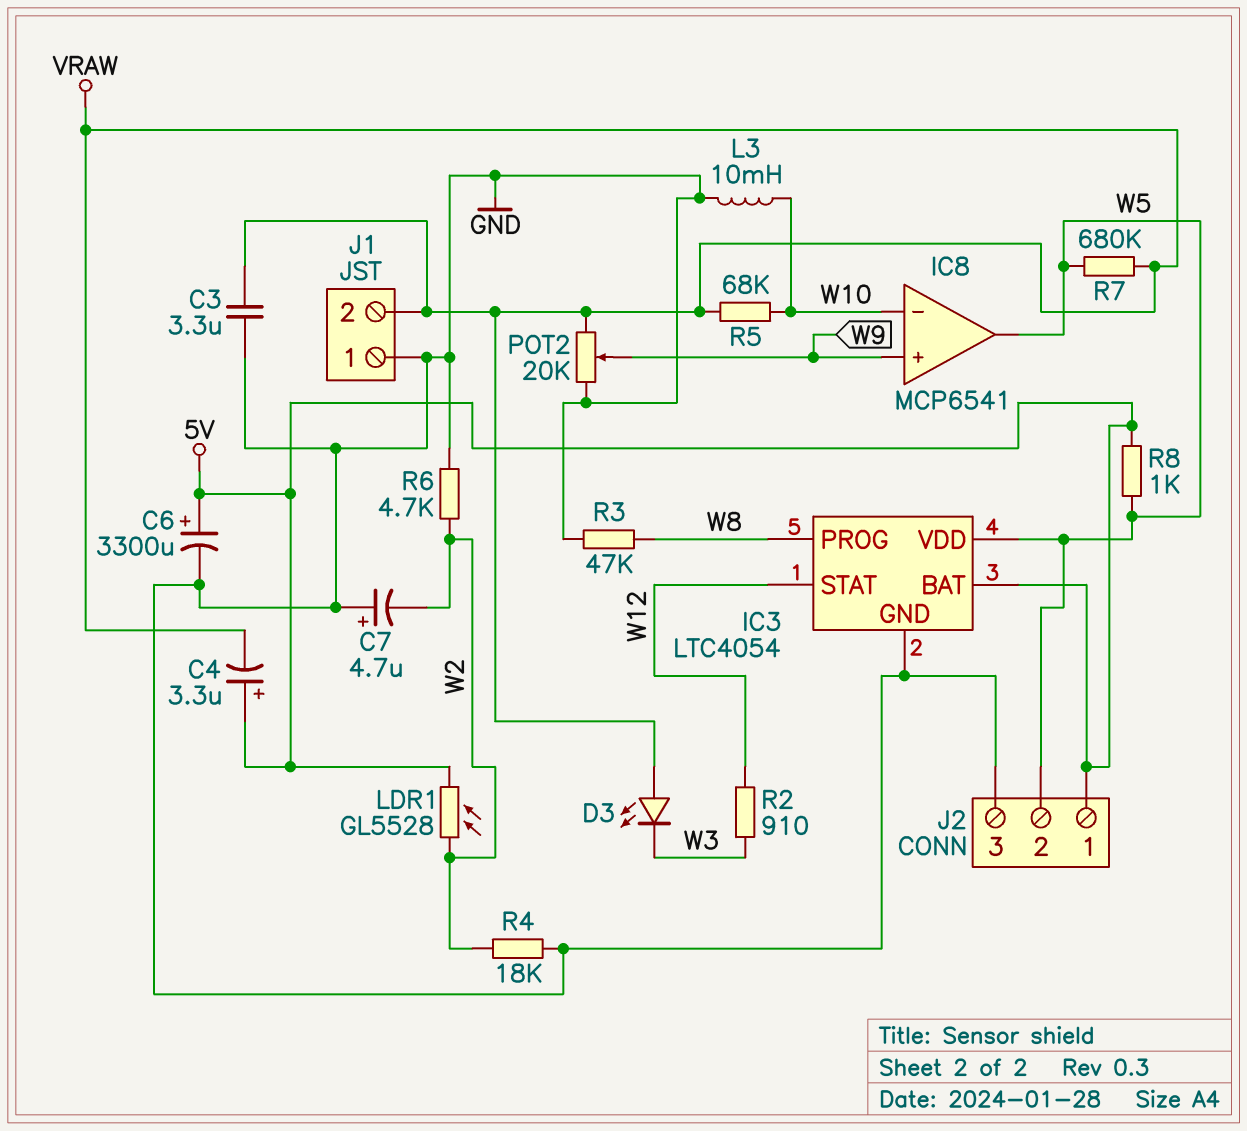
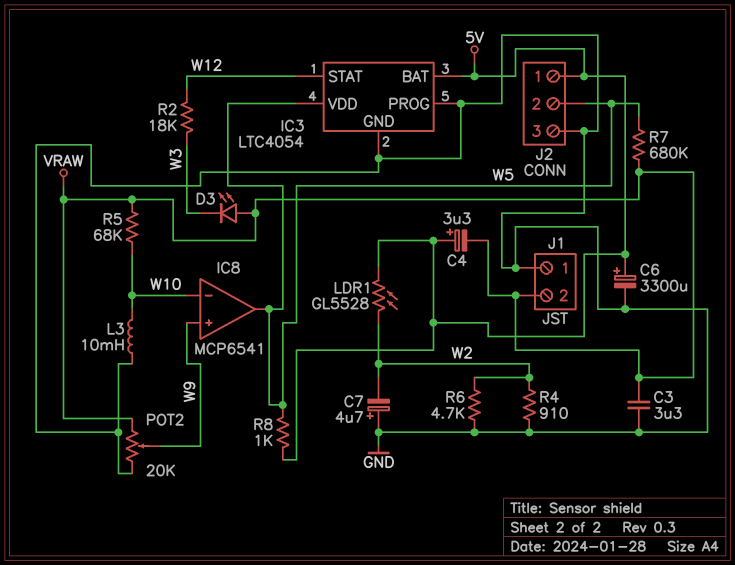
IC3 pin PROG: W8 -> GND
R2: 910 (W3, W12) -> 18k (W3, W12)
R3: 47k (GND, W8) -> none
R4: 18k (GND, W2) -> 910 (GND, W2)

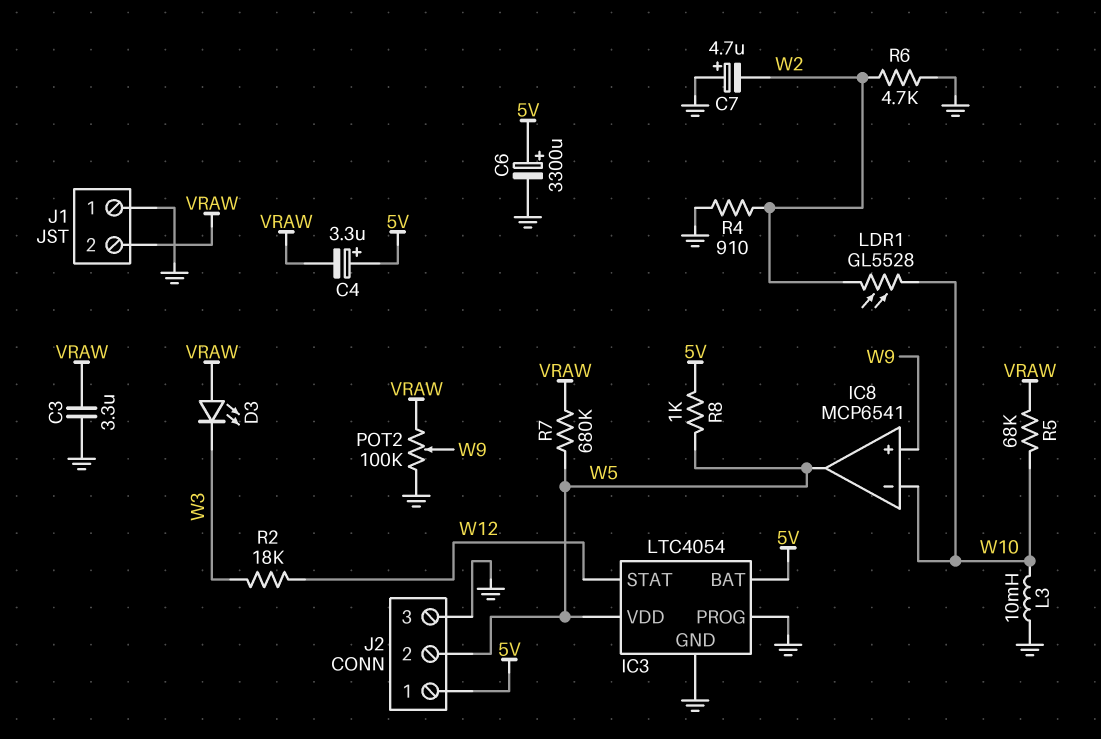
LDR1: GL5528 (5V, W2) -> GL5528 (W2, W10)
POT2: 20k (GND, VRAW, wiper W9) -> 100k (GND, VRAW, wiper W9)

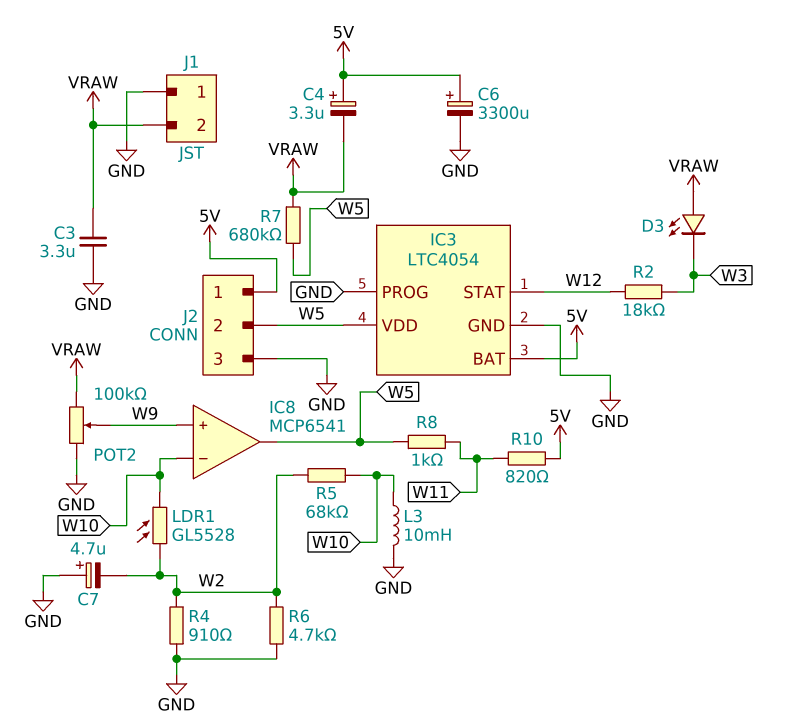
R5: 68k (VRAW, W10) -> 68k (W2, W10)
R8: 1k (5V, W5) -> 1k (W5, W11)
R10: none -> 820 (5V, W11)

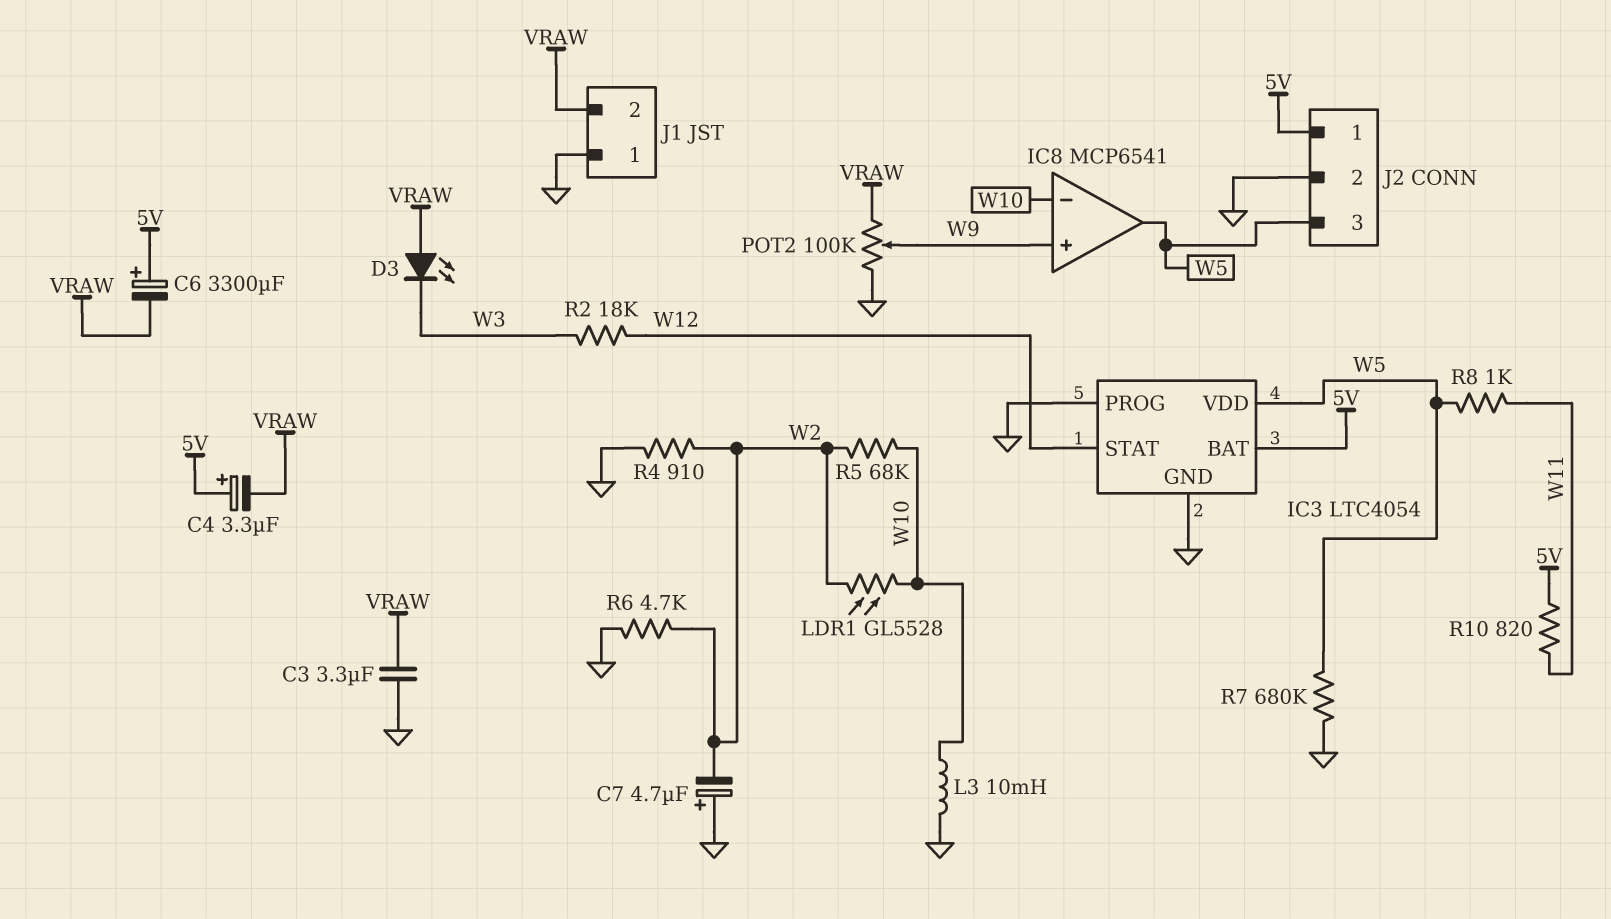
C6: 3300uF (plus 5V, minus GND) -> 3300uF (plus 5V, minus VRAW)
J2 pin 2: W5 -> GND
J2 pin 3: GND -> W5
R7: 680k (VRAW, W5) -> 680k (GND, W5)

